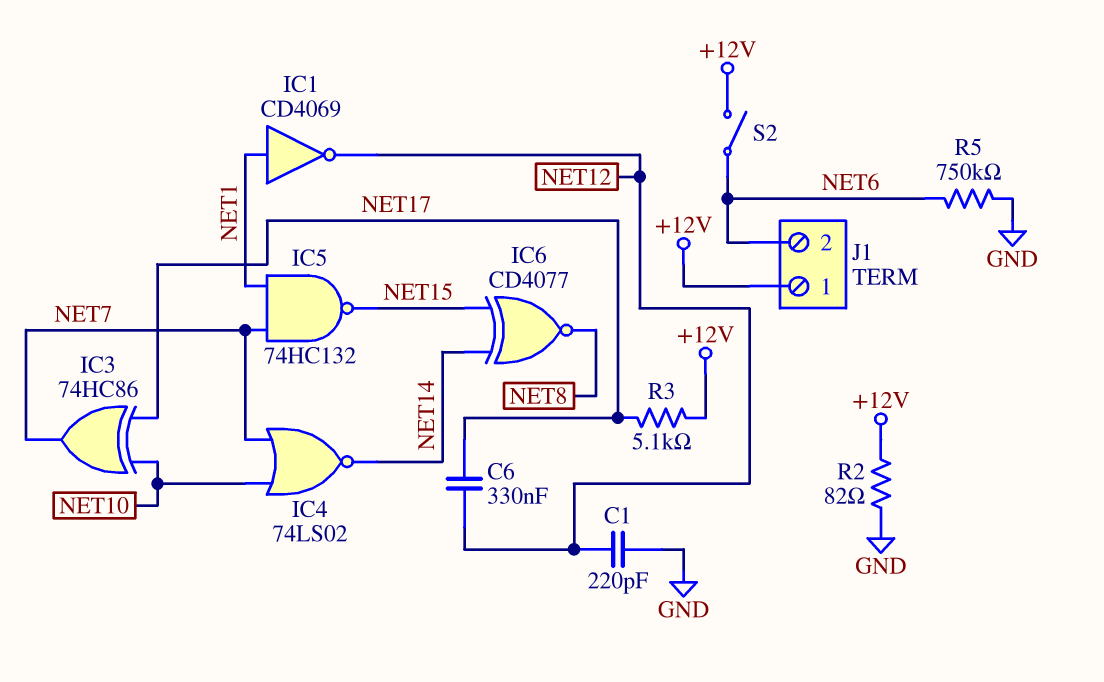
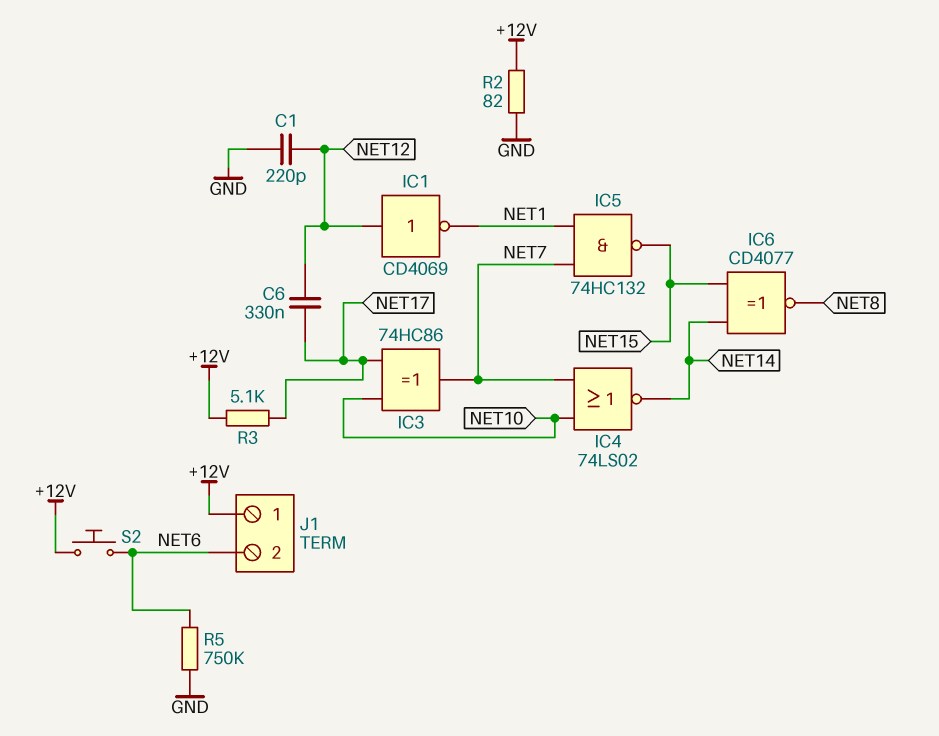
IC1: NOT CD4069 (in NET1, out NET12) -> NOT CD4069 (in NET12, out NET1)
S2: switch (+12V, NET6) -> button (+12V, NET6)

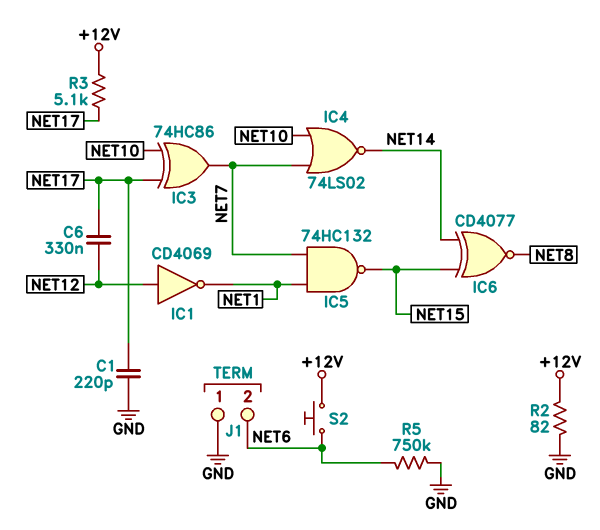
C1: 220pF (GND, NET12) -> 220pF (GND, NET17)
J1 pin 1: +12V -> GND

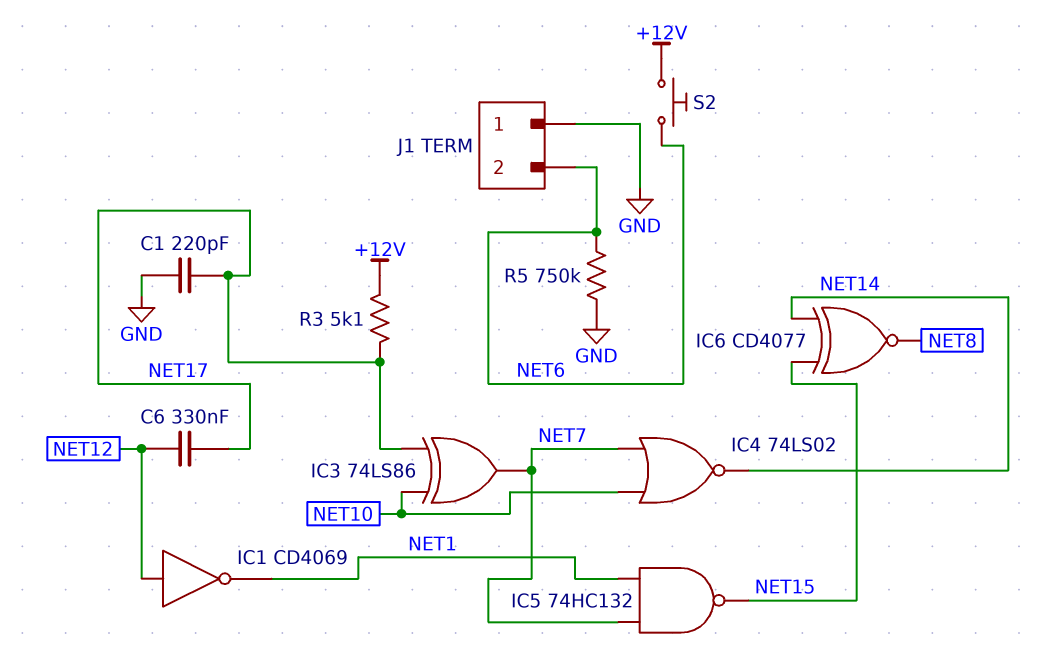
IC3: XOR 74HC86 (in NET10, in NET17, out NET7) -> XOR 74LS86 (in NET10, in NET17, out NET7)
R2: 82 (+12V, GND) -> none

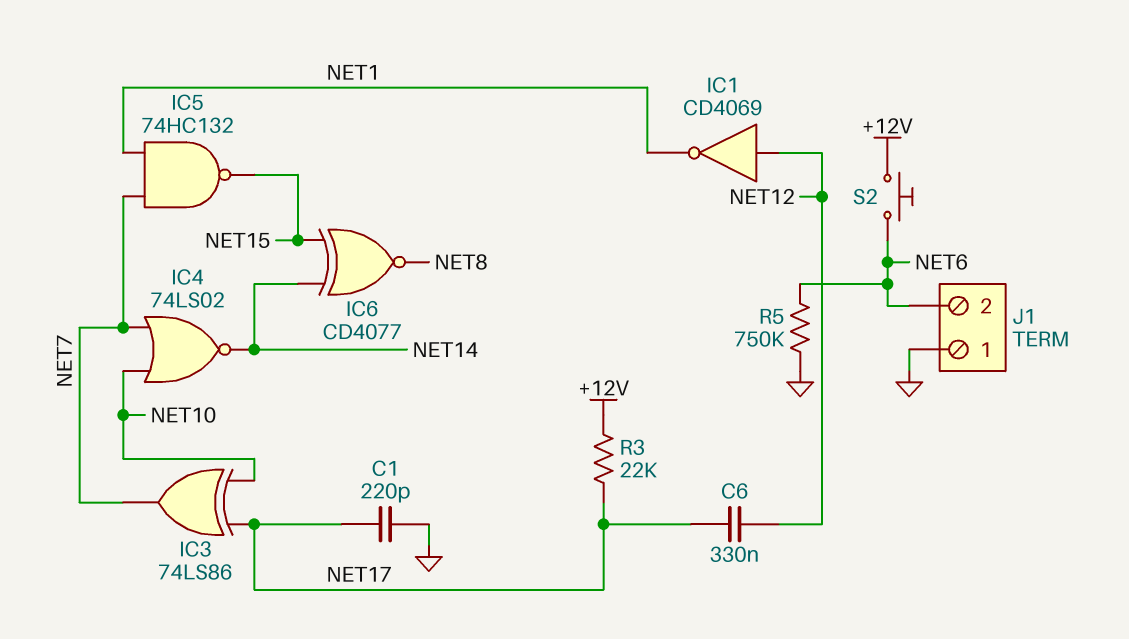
R3: 5.1k (+12V, NET17) -> 22k (+12V, NET17)

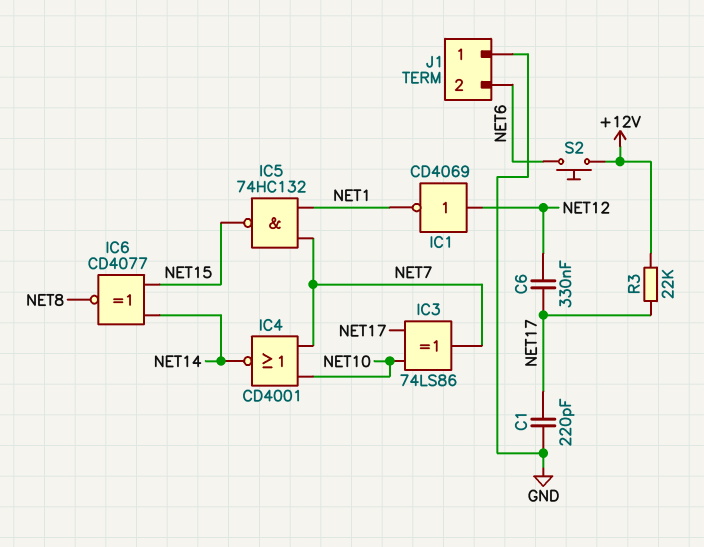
IC4: NOR 74LS02 (in NET7, in NET10, out NET14) -> NOR CD4001 (in NET7, in NET10, out NET14)
R5: 750k (GND, NET6) -> none

